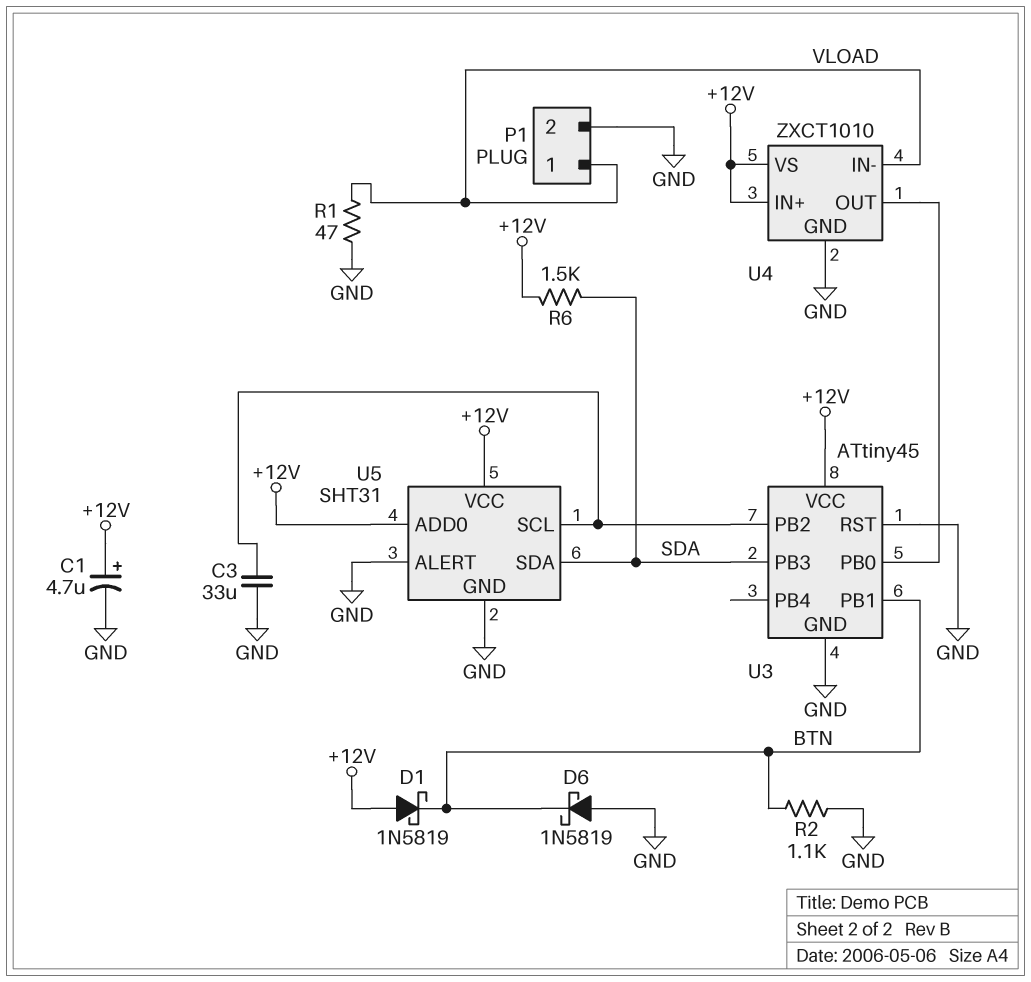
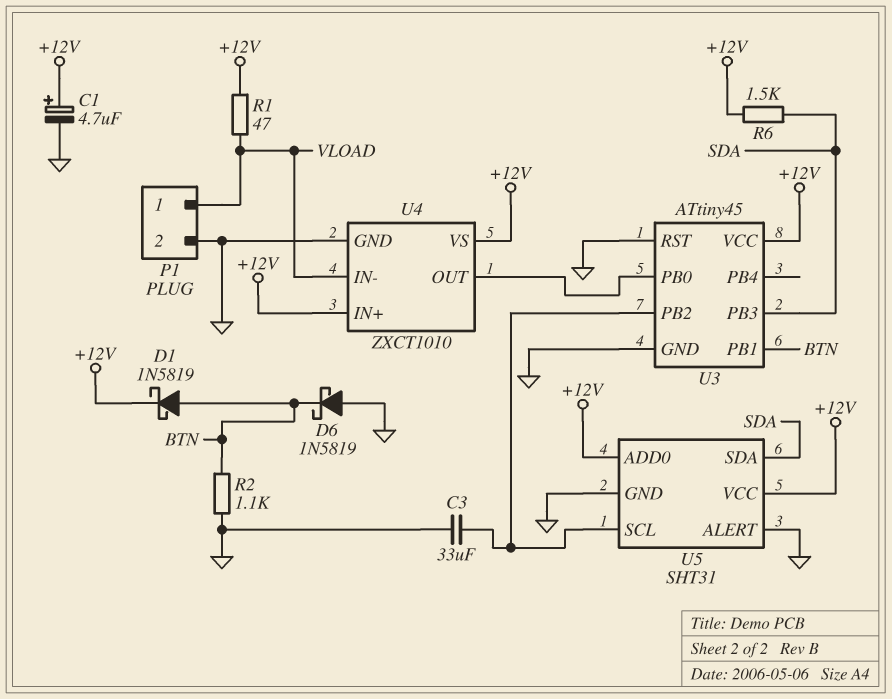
D1: schottky 1N5819 (A +12V, K BTN) -> schottky 1N5819 (A BTN, K +12V)
R1: 47 (GND, VLOAD) -> 47 (+12V, VLOAD)

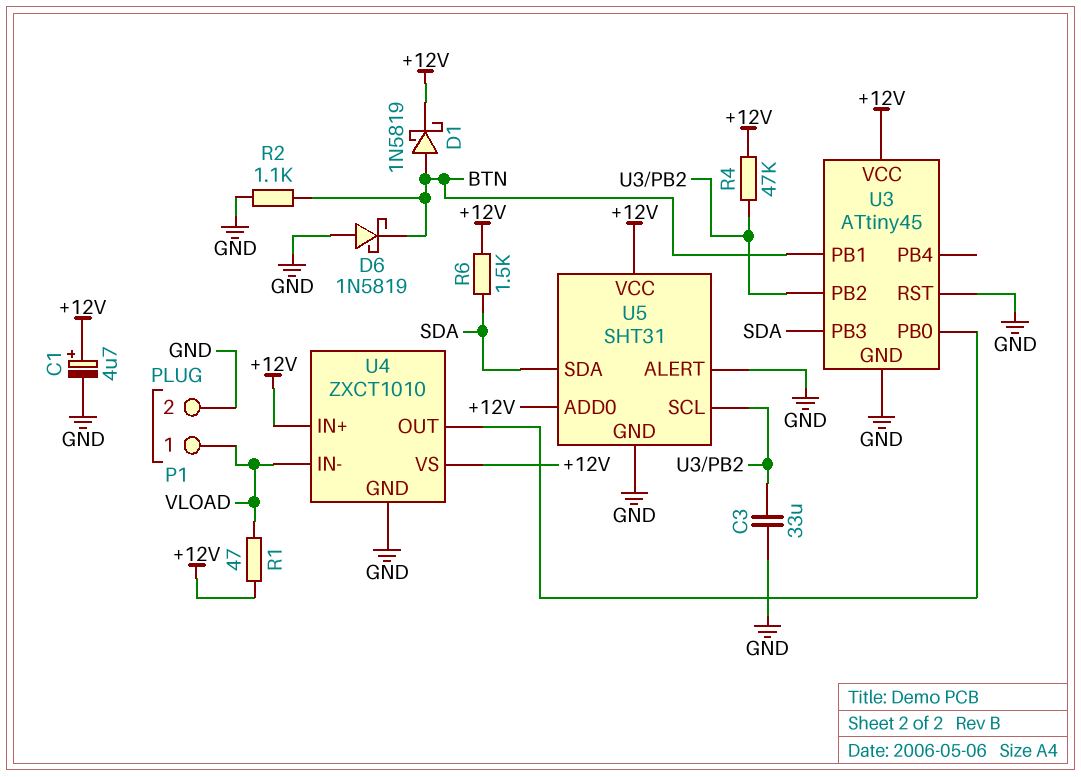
R4: none -> 47k (+12V, U3/PB2)

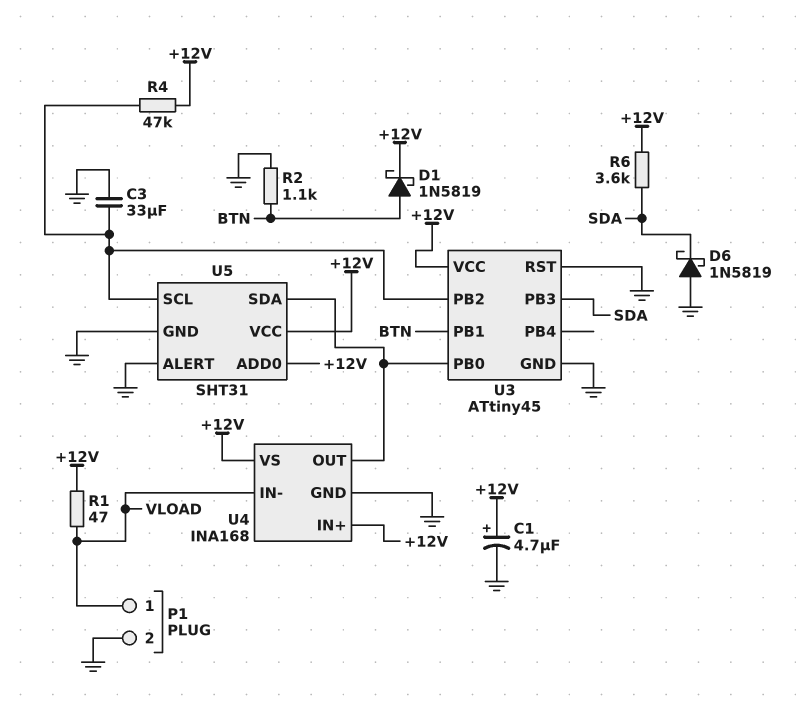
D6: schottky 1N5819 (A GND, K BTN) -> schottky 1N5819 (A GND, K SDA)
R6: 1.5k (+12V, SDA) -> 3.6k (+12V, SDA)
U4: ZXCT1010 -> INA168
U5 pin SDA: SDA -> U3/PB0

